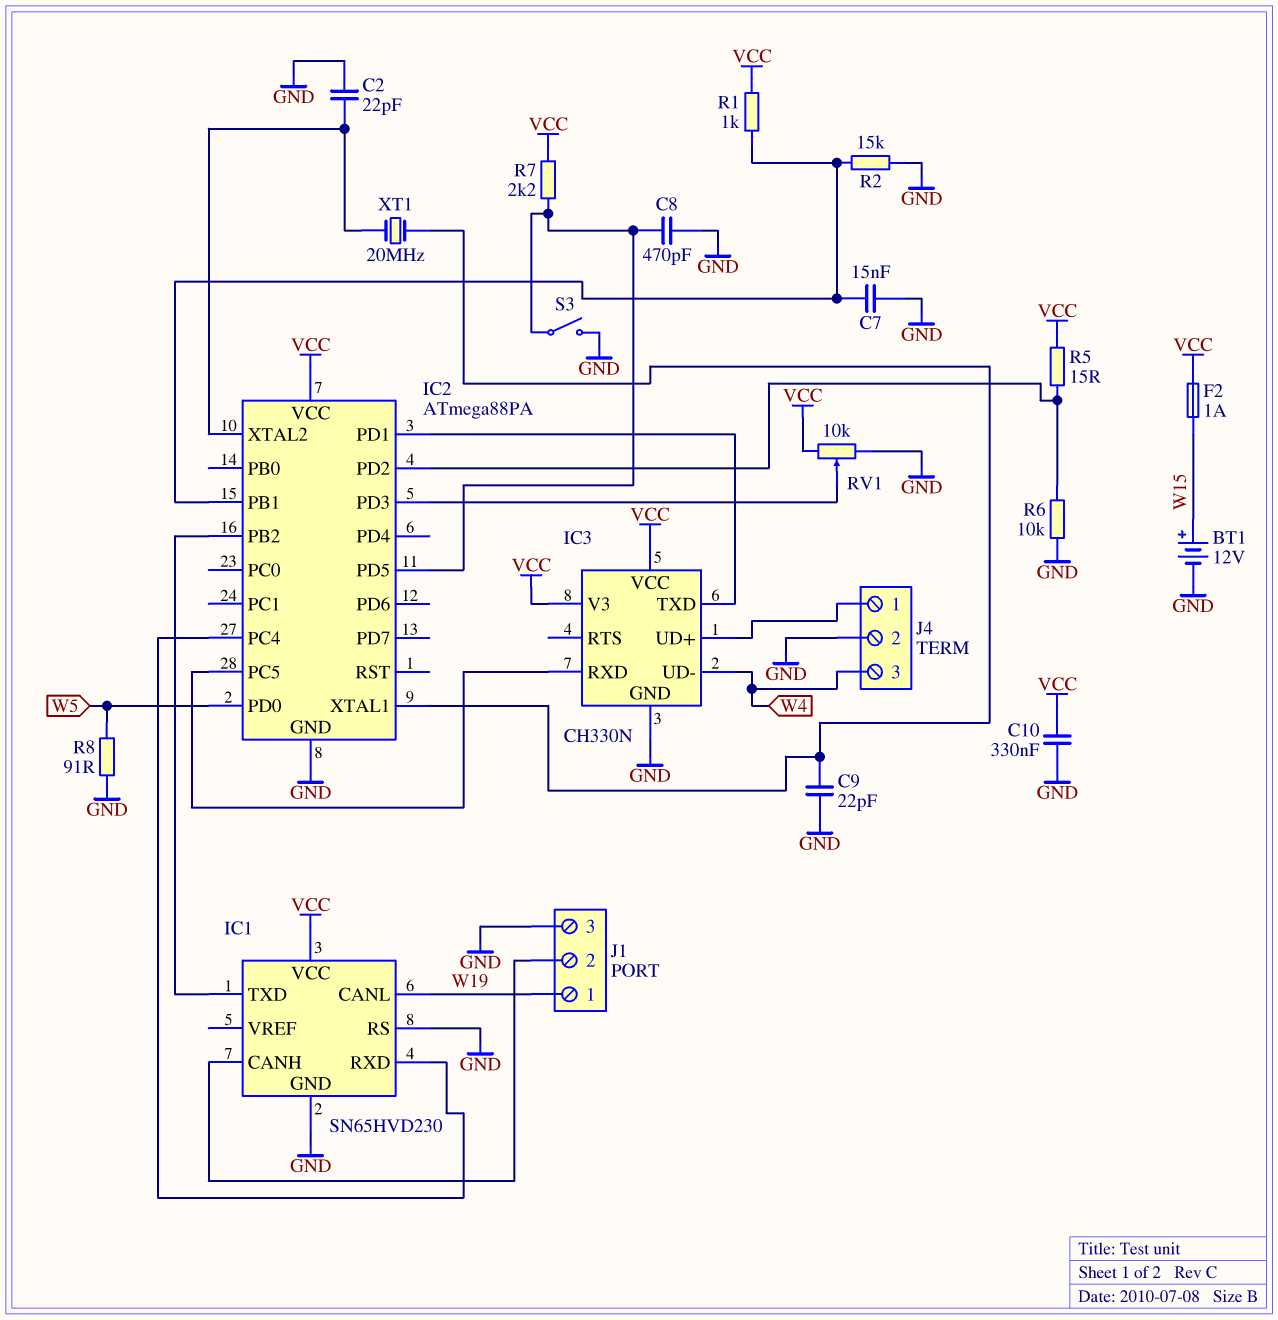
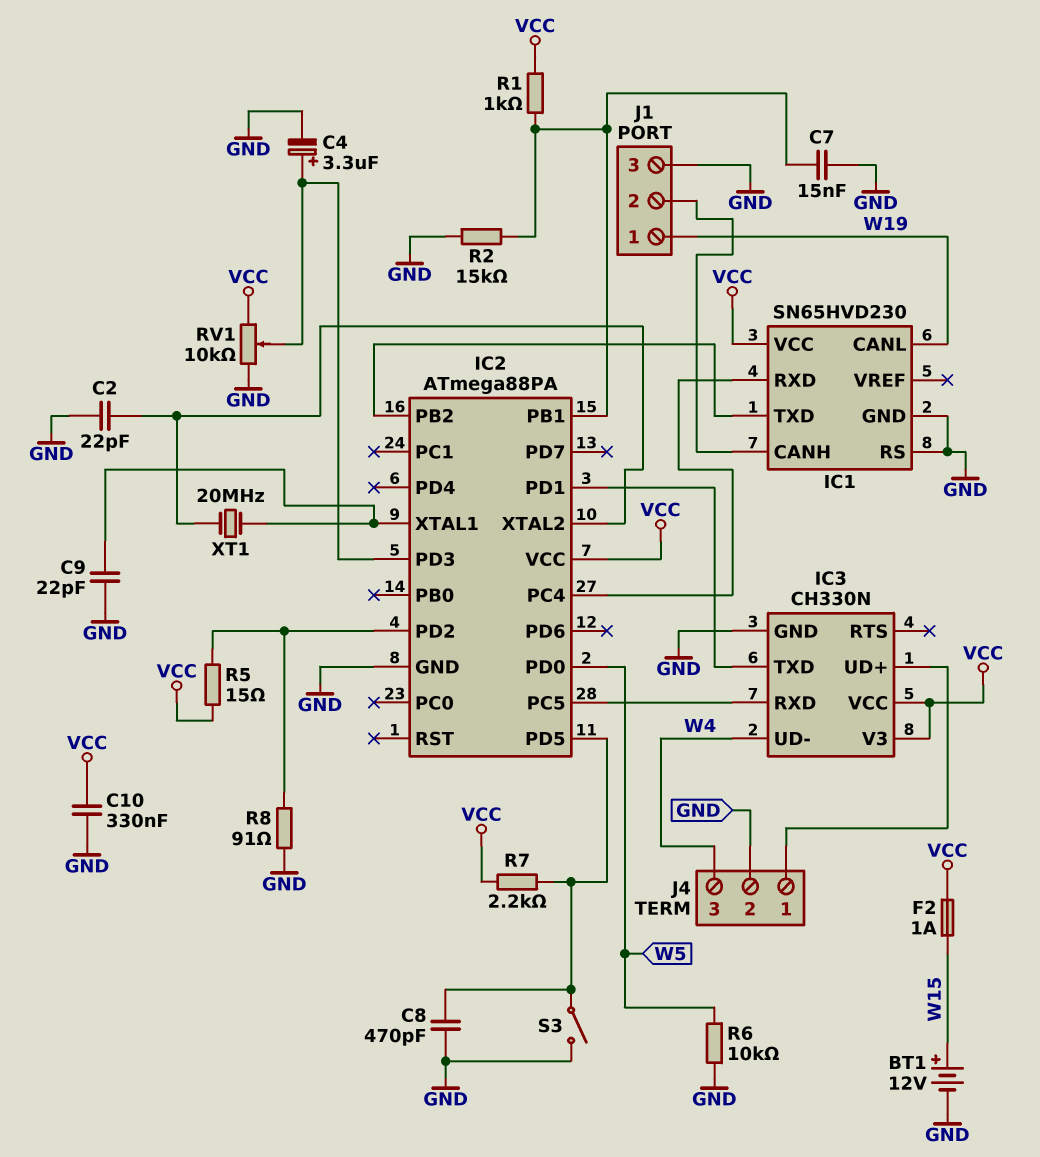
C4: none -> 3.3uF (plus IC2/PD3, minus GND)
R6: 10k (GND, IC2/PD2) -> 10k (GND, W5)
R8: 91 (GND, W5) -> 91 (GND, IC2/PD2)

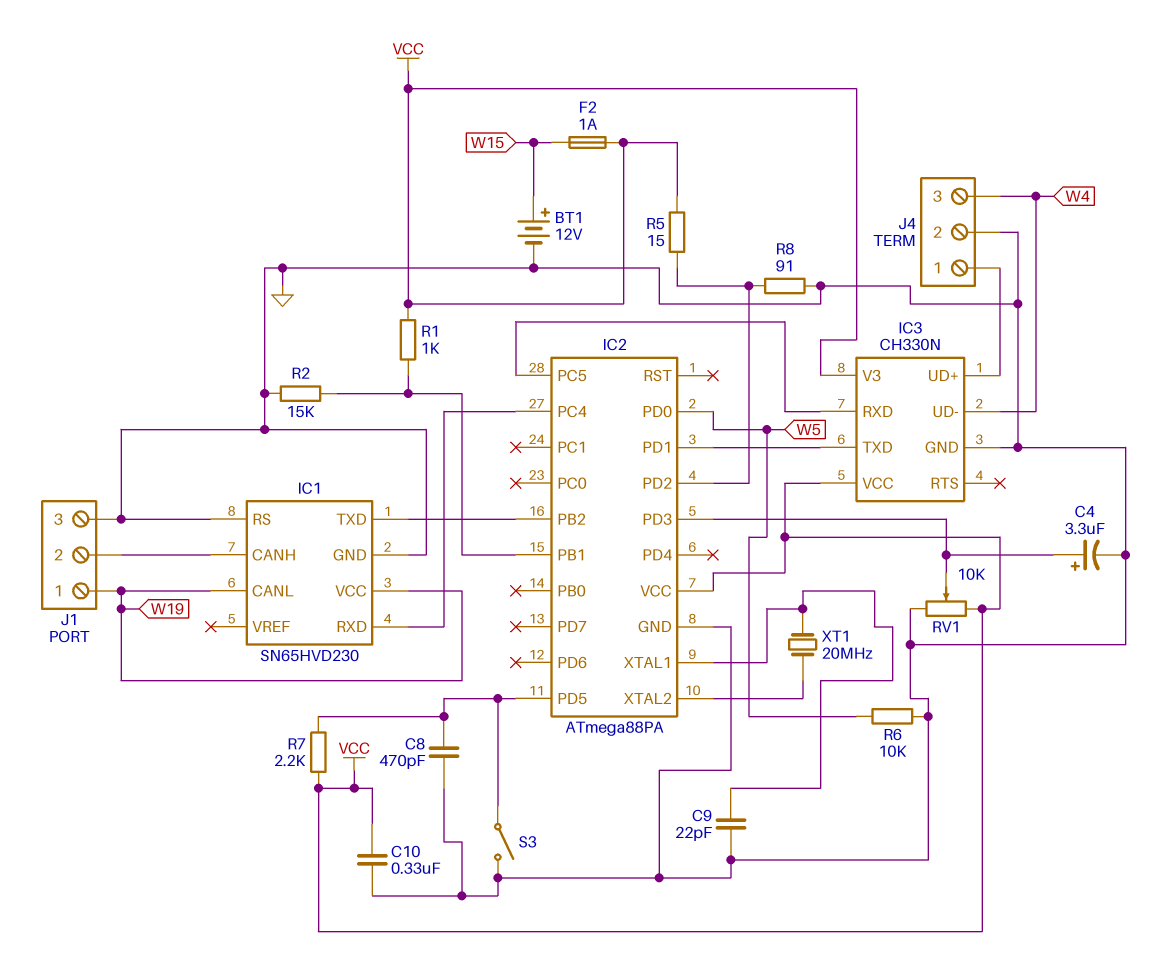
C2: 22pF (GND, IC2/XTAL2) -> none
C7: 15nF (GND, IC2/PB1) -> none
IC1 pin VCC: VCC -> W19

